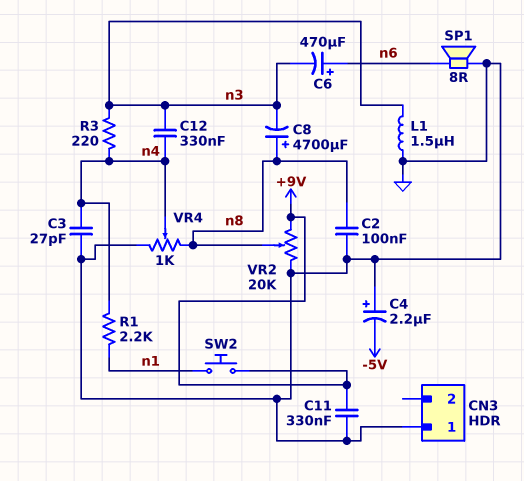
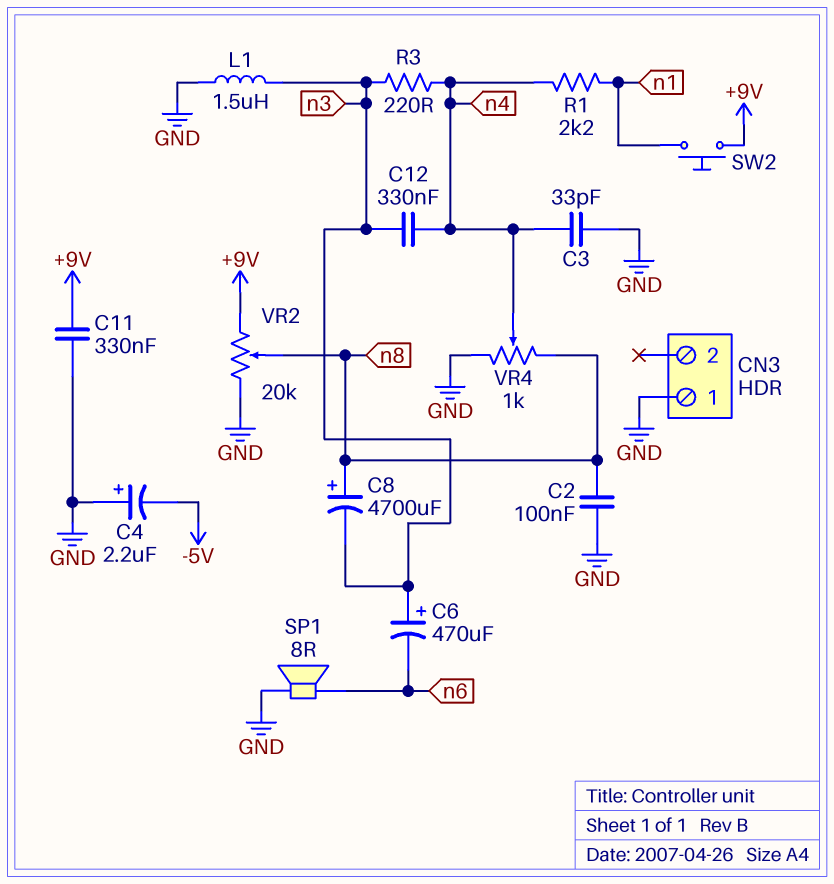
C3: 27pF (GND, n4) -> 33pF (GND, n4)
C6: 470uF (plus n6, minus n3) -> 470uF (plus n3, minus n6)

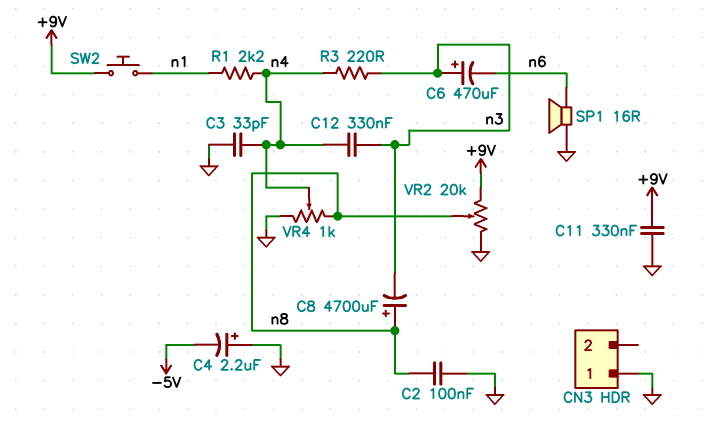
L1: 1.5uH (GND, n3) -> none
SP1: speaker 8R (GND, n6) -> speaker 16R (GND, n6)

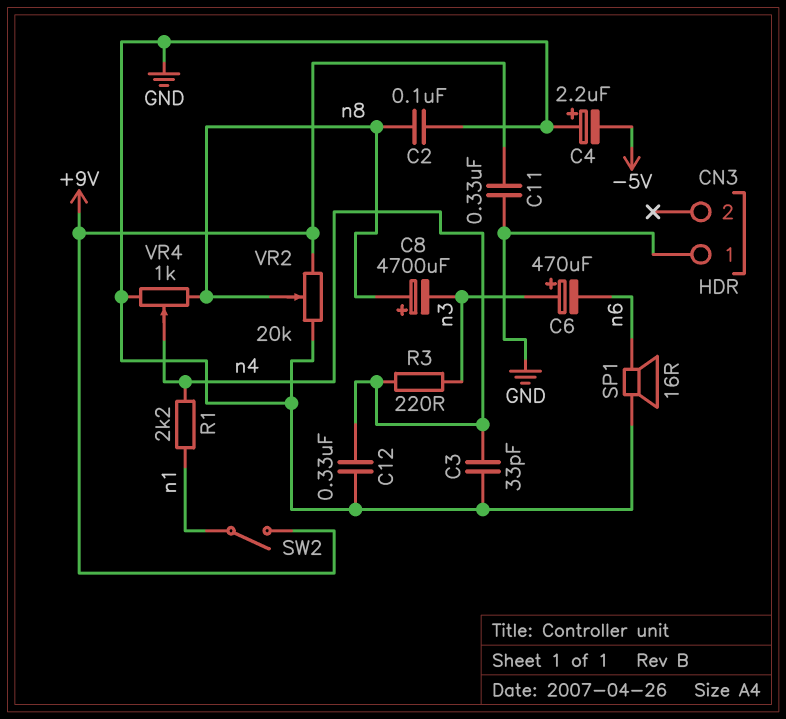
C12: 330nF (n3, n4) -> 330nF (GND, n4)
SW2: button (+9V, n1) -> switch (+9V, n1)

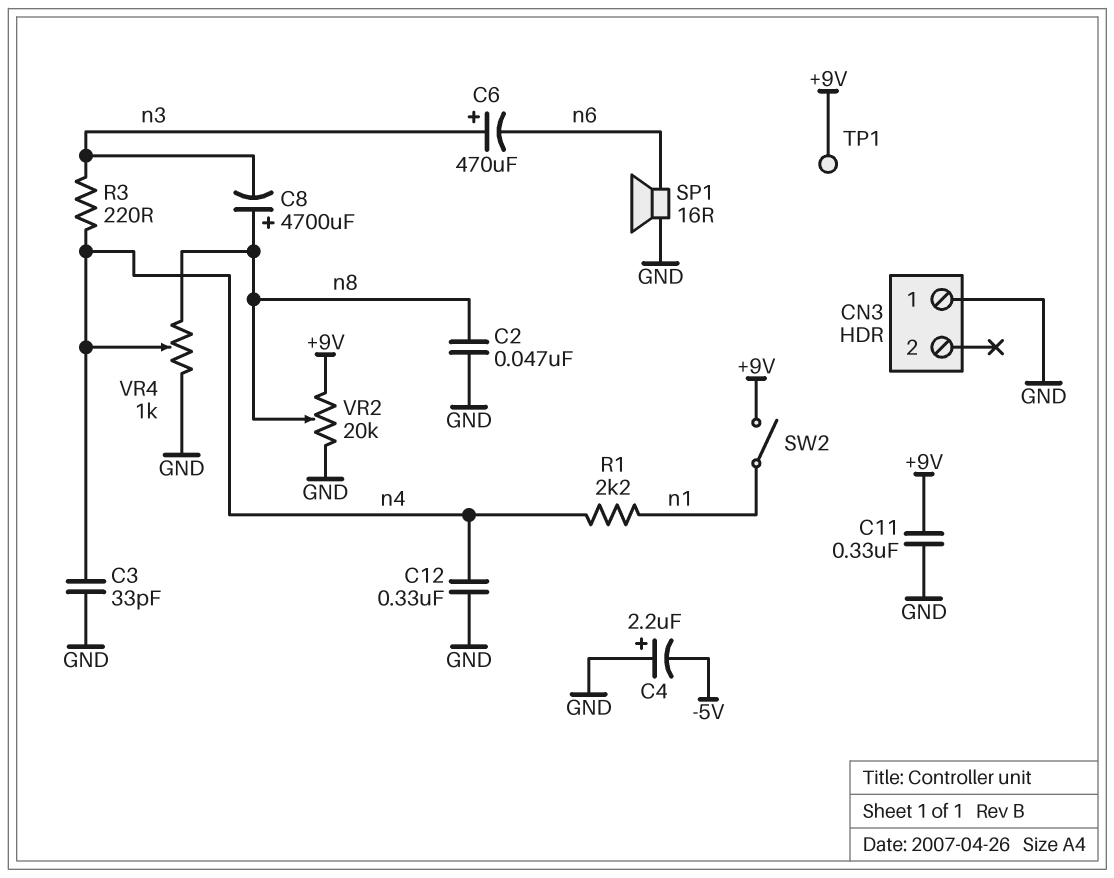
C2: 100nF (GND, n8) -> 47nF (GND, n8)
TP1: none -> test point (+9V)

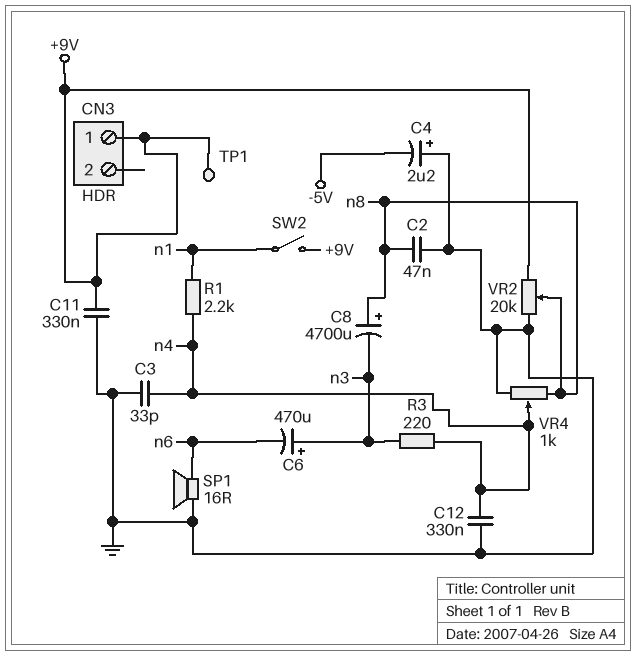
CN3 pin 1: GND -> +9V

